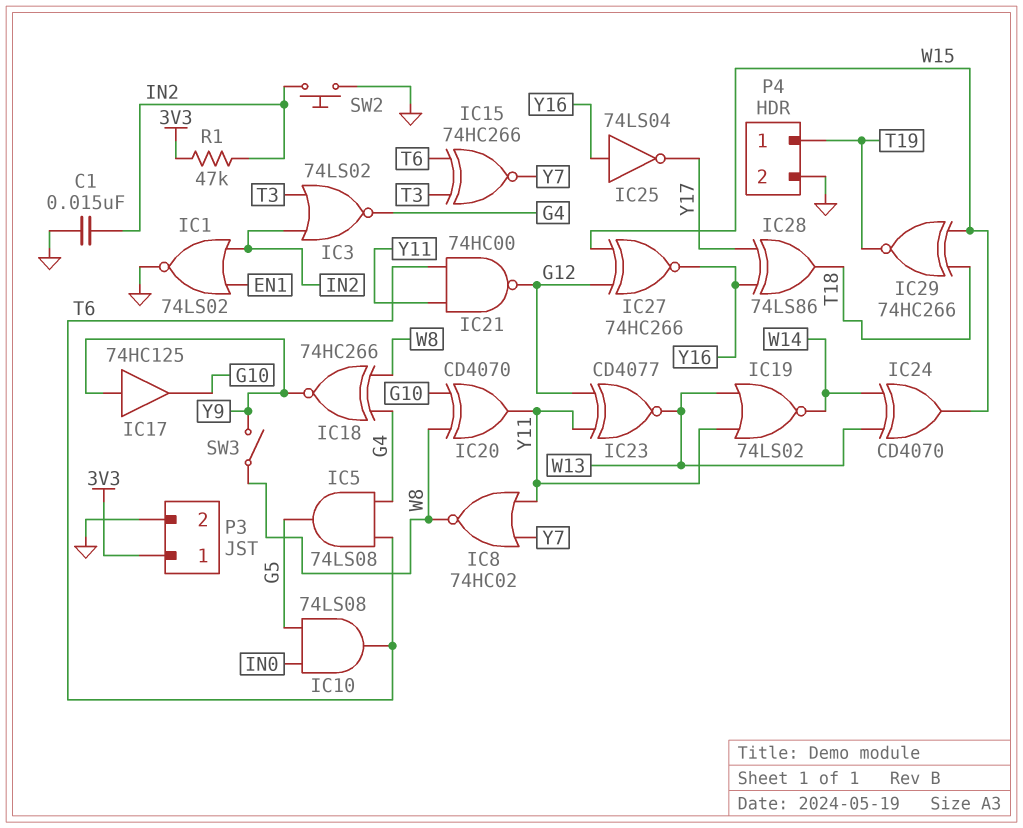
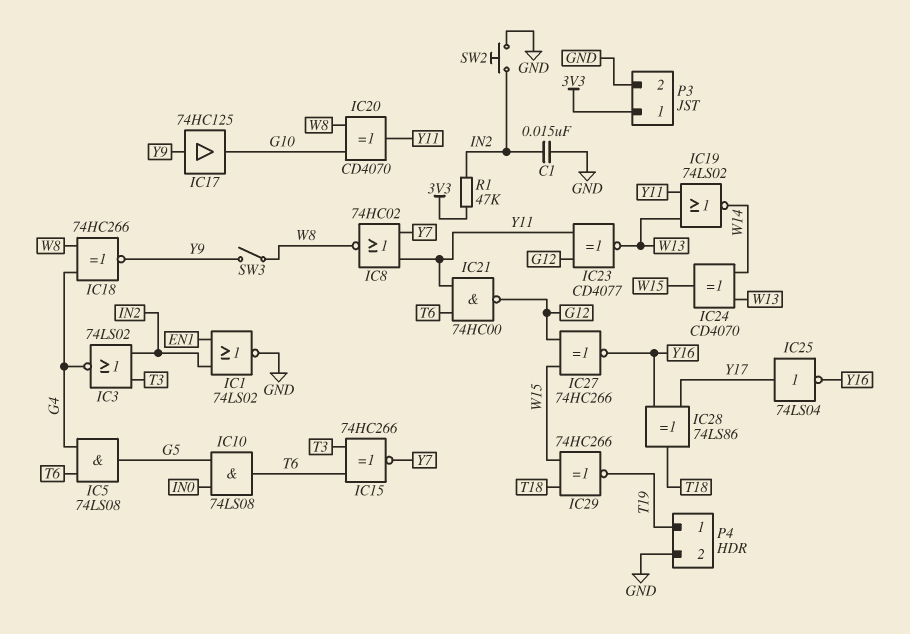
IC25: NOT 74LS04 (in Y16, out Y17) -> NOT 74LS04 (in Y17, out Y16)

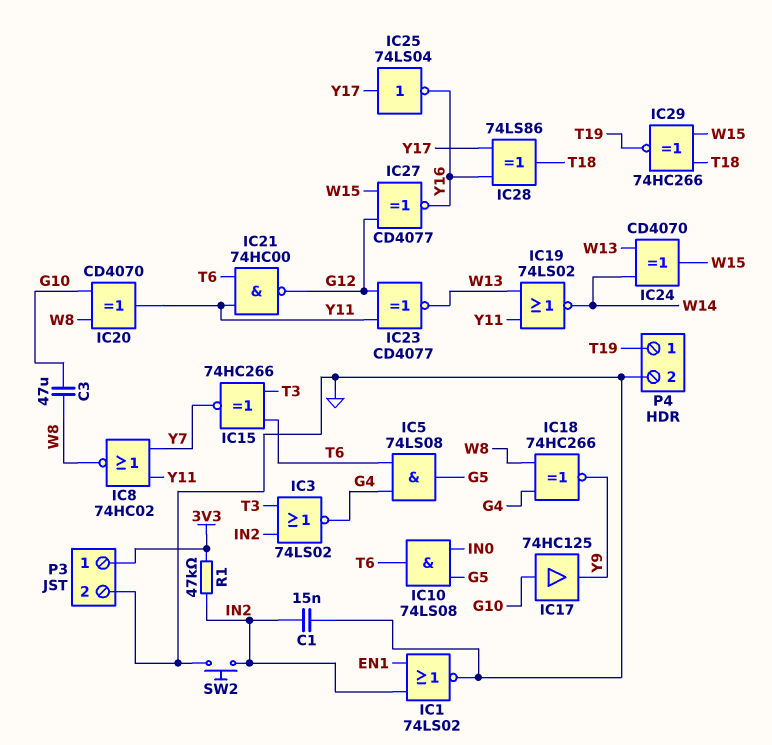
C3: none -> 47uF (G10, W8)
IC17: buffer 74HC125 (in Y9, out G10) -> buffer 74HC125 (in G10, out Y9)
IC27: XNOR 74HC266 (in G12, in W15, out Y16) -> XNOR CD4077 (in G12, in W15, out Y16)
SW3: switch (W8, Y9) -> none

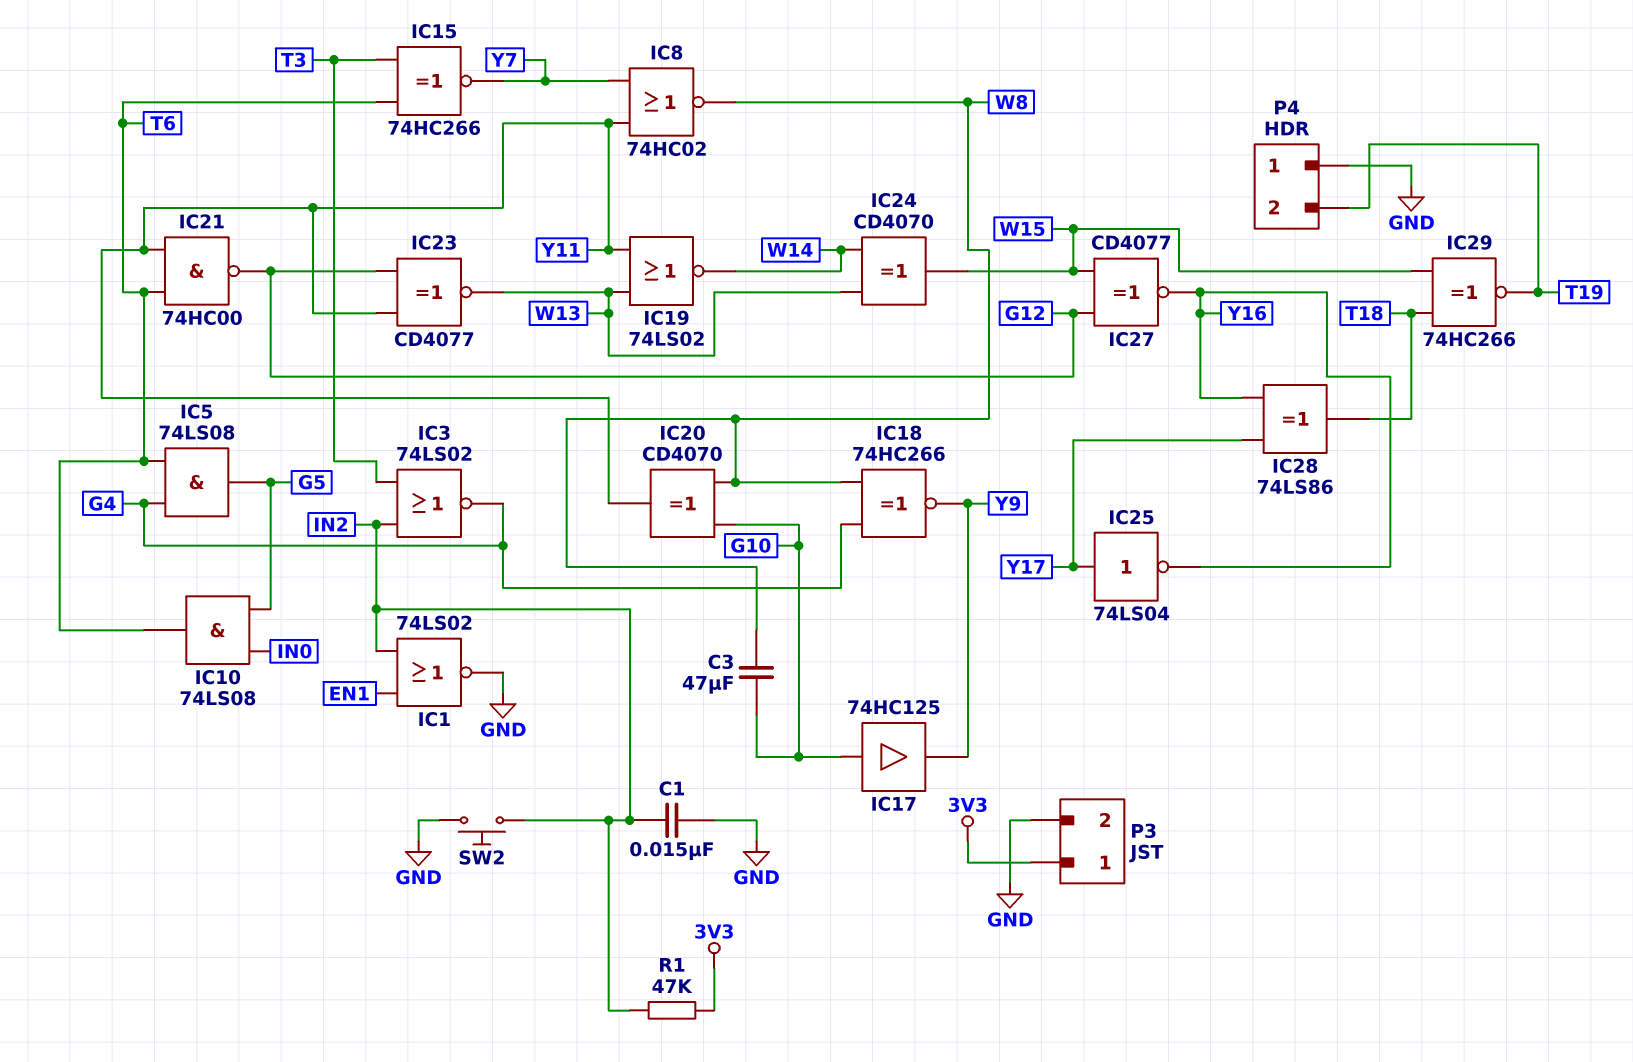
P4 pin 1: T19 -> GND
P4 pin 2: GND -> T19

